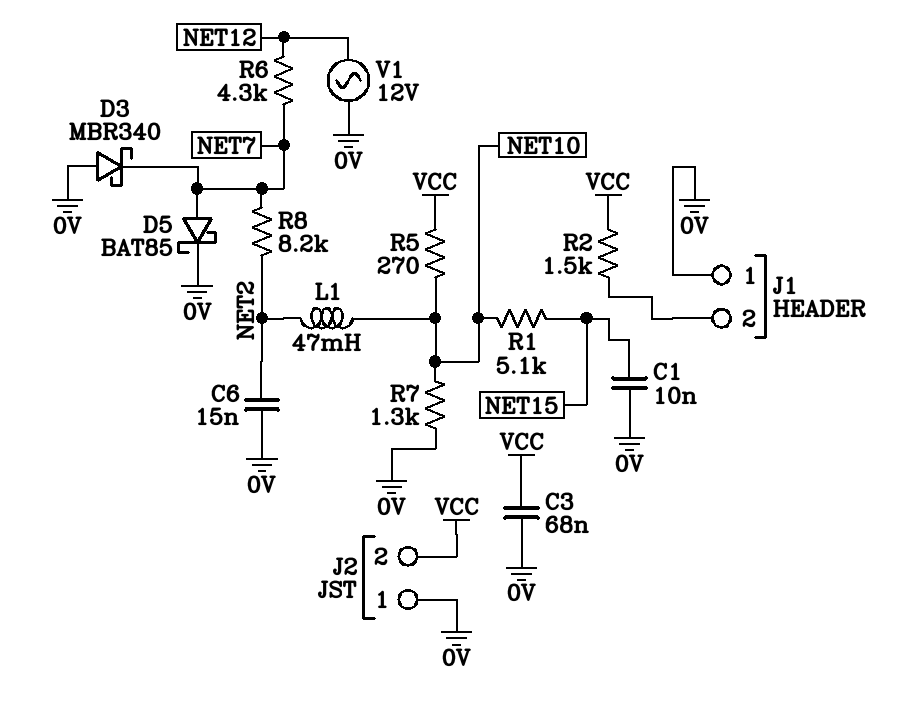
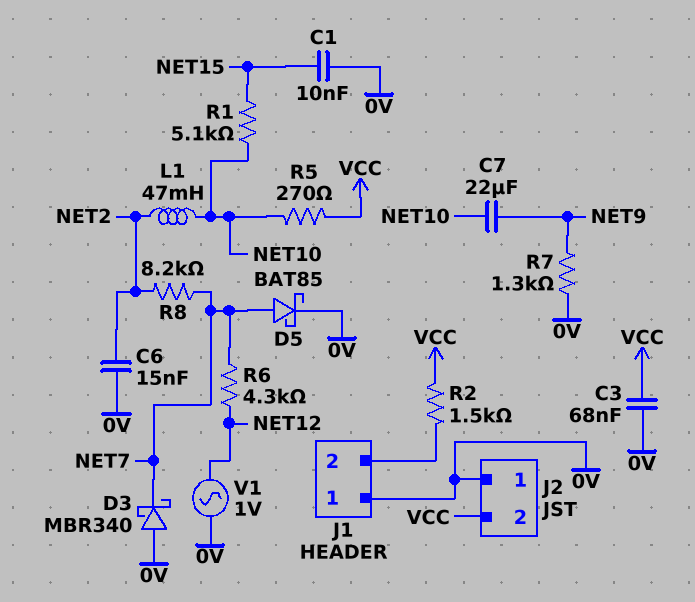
C7: none -> 22uF (NET9, NET10)
R7: 1.3k (0V, NET10) -> 1.3k (0V, NET9)
V1: AC 12V (0V, NET12) -> AC 1V (0V, NET12)

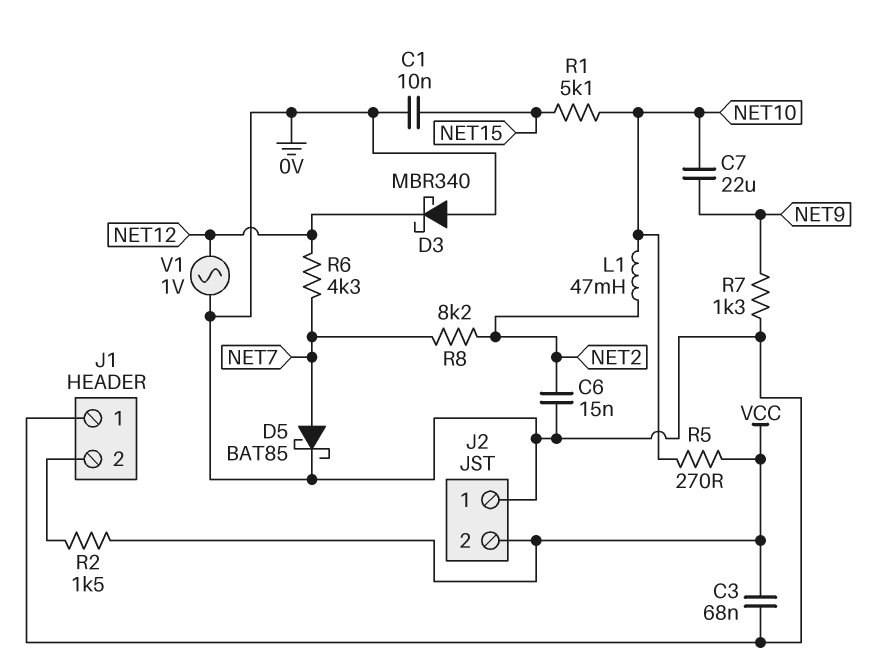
D3: schottky MBR340 (A 0V, K NET7) -> schottky MBR340 (A 0V, K NET12)

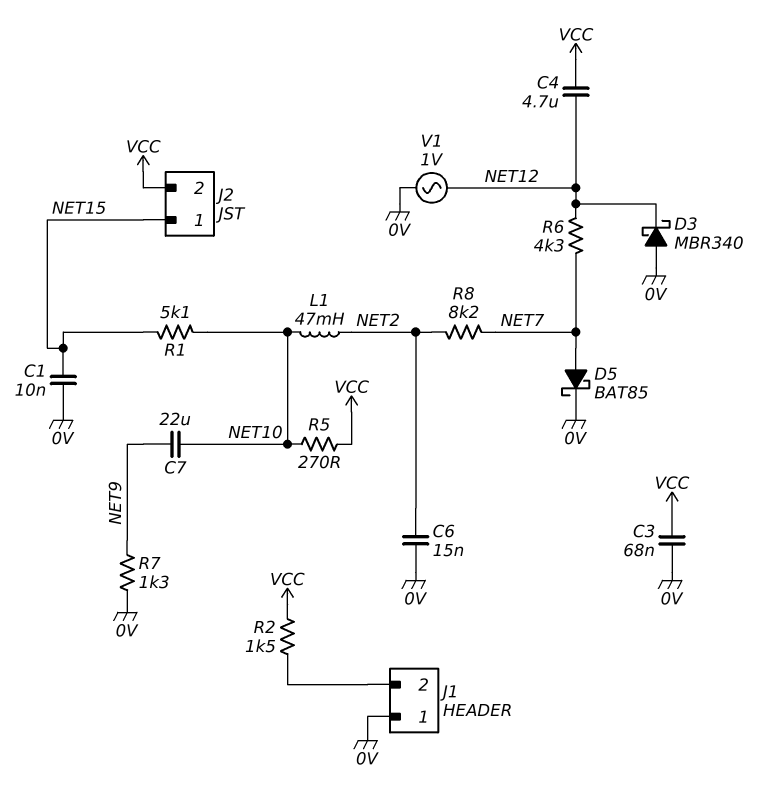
C4: none -> 4.7uF (NET12, VCC)
J2 pin 1: 0V -> NET15

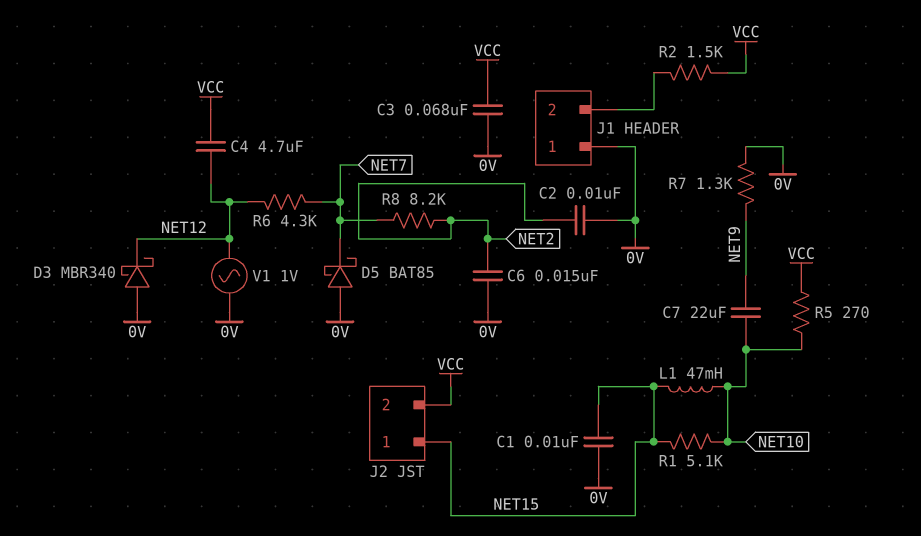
C2: none -> 10nF (0V, NET2)
D5: schottky BAT85 (A NET7, K 0V) -> schottky BAT85 (A 0V, K NET7)
L1: 47mH (NET2, NET10) -> 47mH (NET10, NET15)

